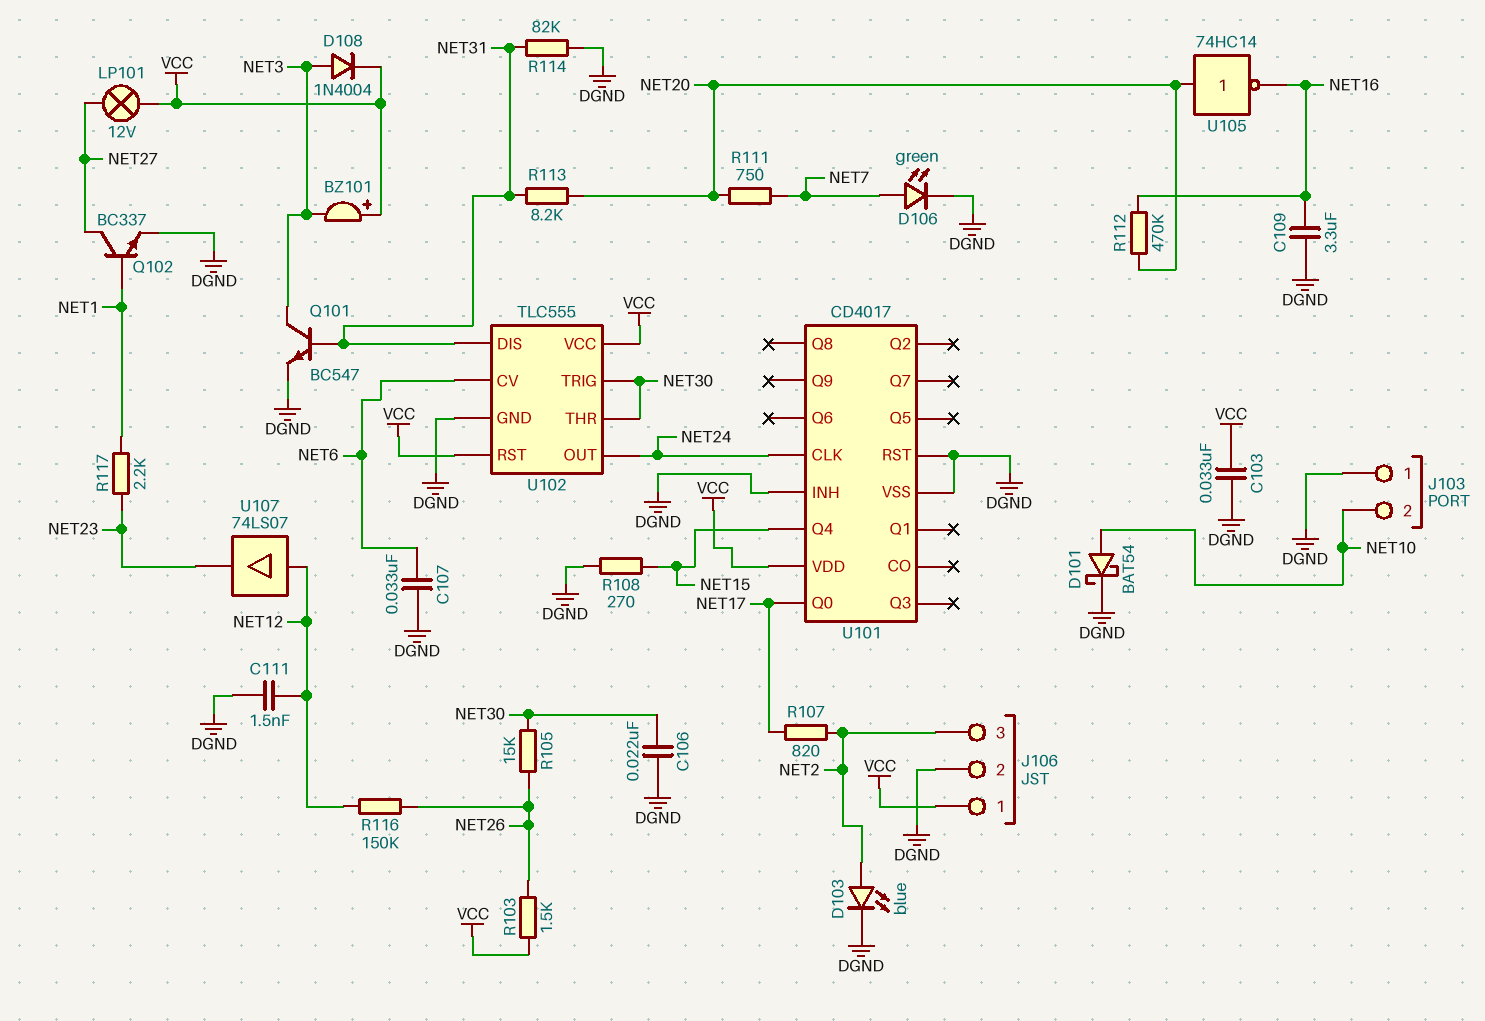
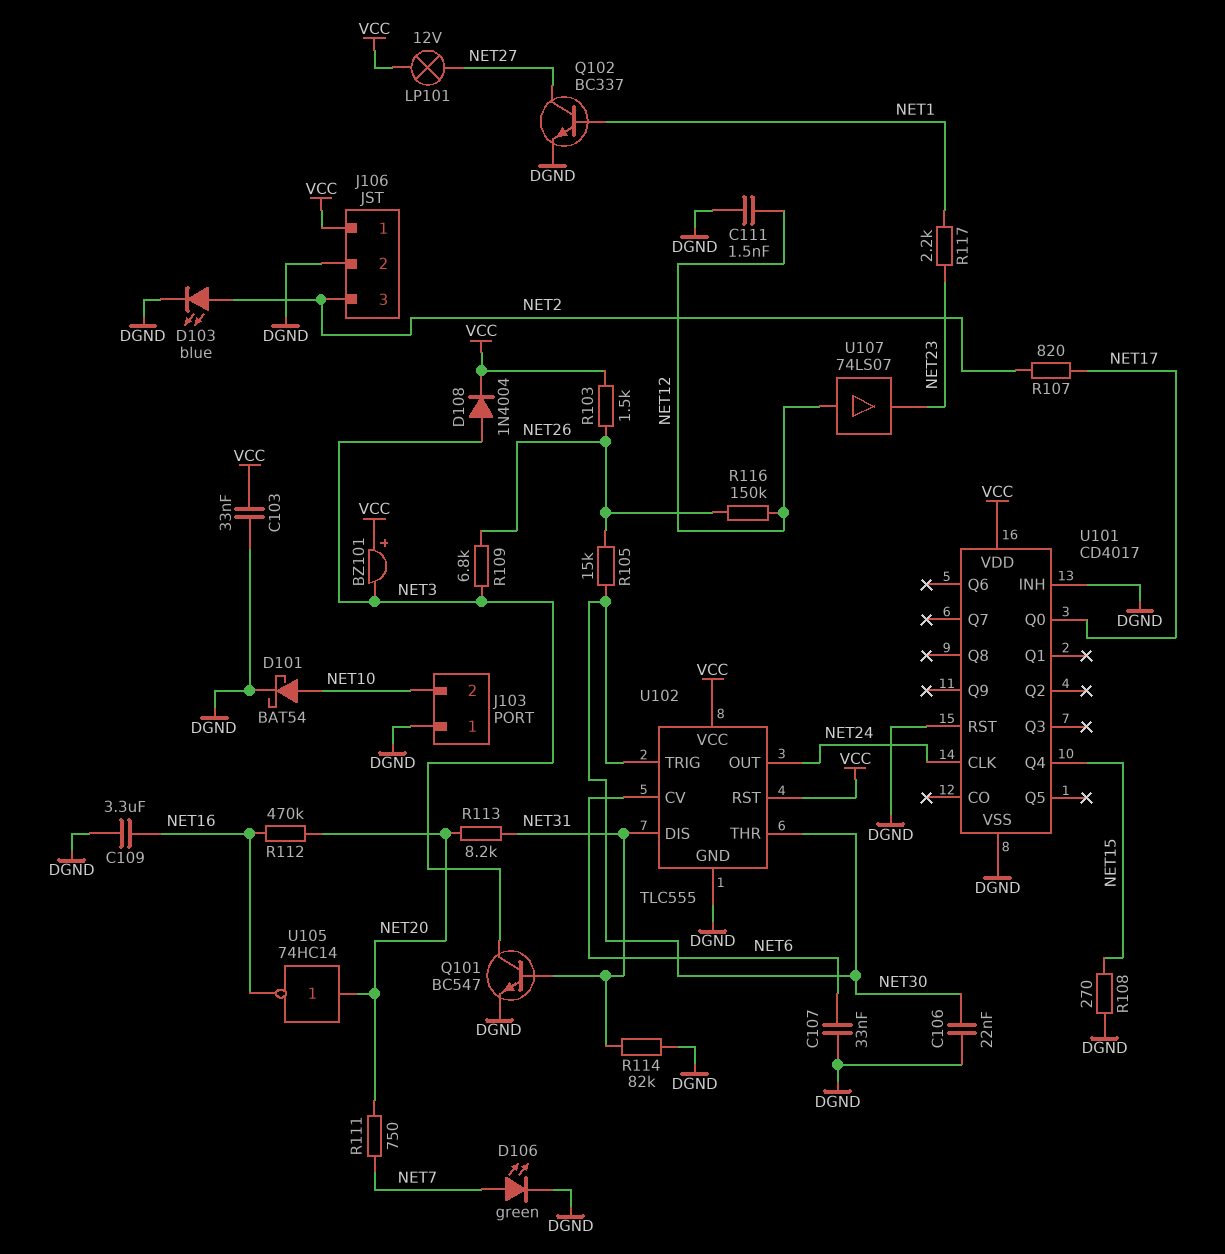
R109: none -> 6.8k (NET3, NET26)

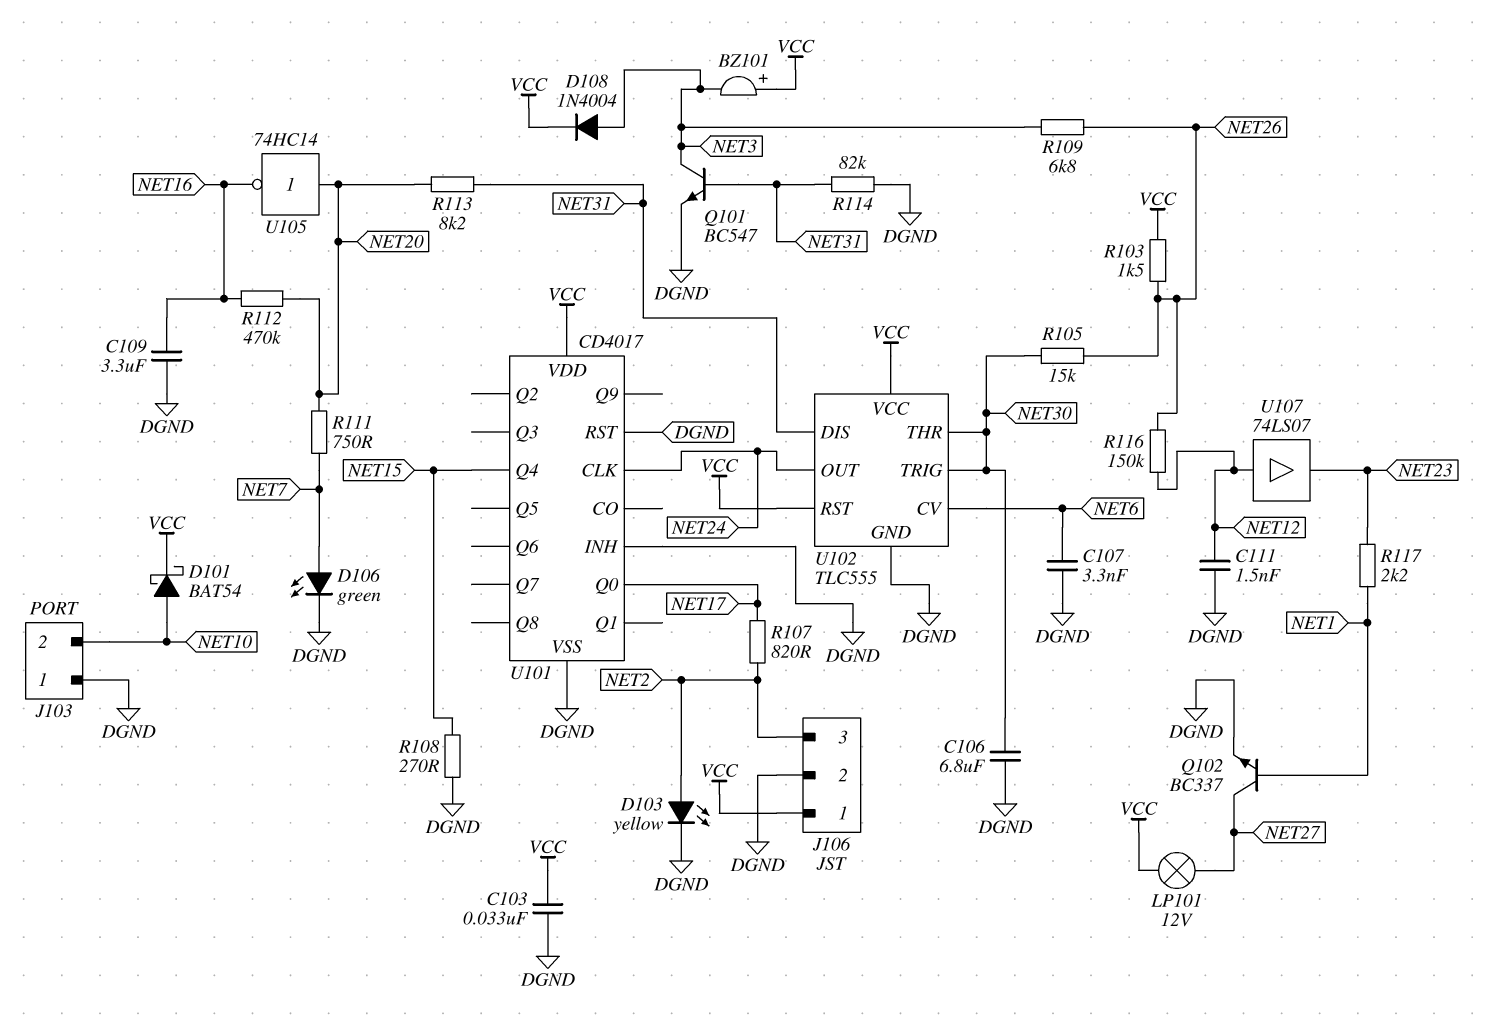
C106: 22nF (DGND, NET30) -> 6.8uF (DGND, NET30)
C107: 33nF (DGND, NET6) -> 3.3nF (DGND, NET6)
D101: schottky BAT54 (A NET10, K DGND) -> schottky BAT54 (A NET10, K VCC)
D103: LED blue (A NET2, K DGND) -> LED yellow (A NET2, K DGND)

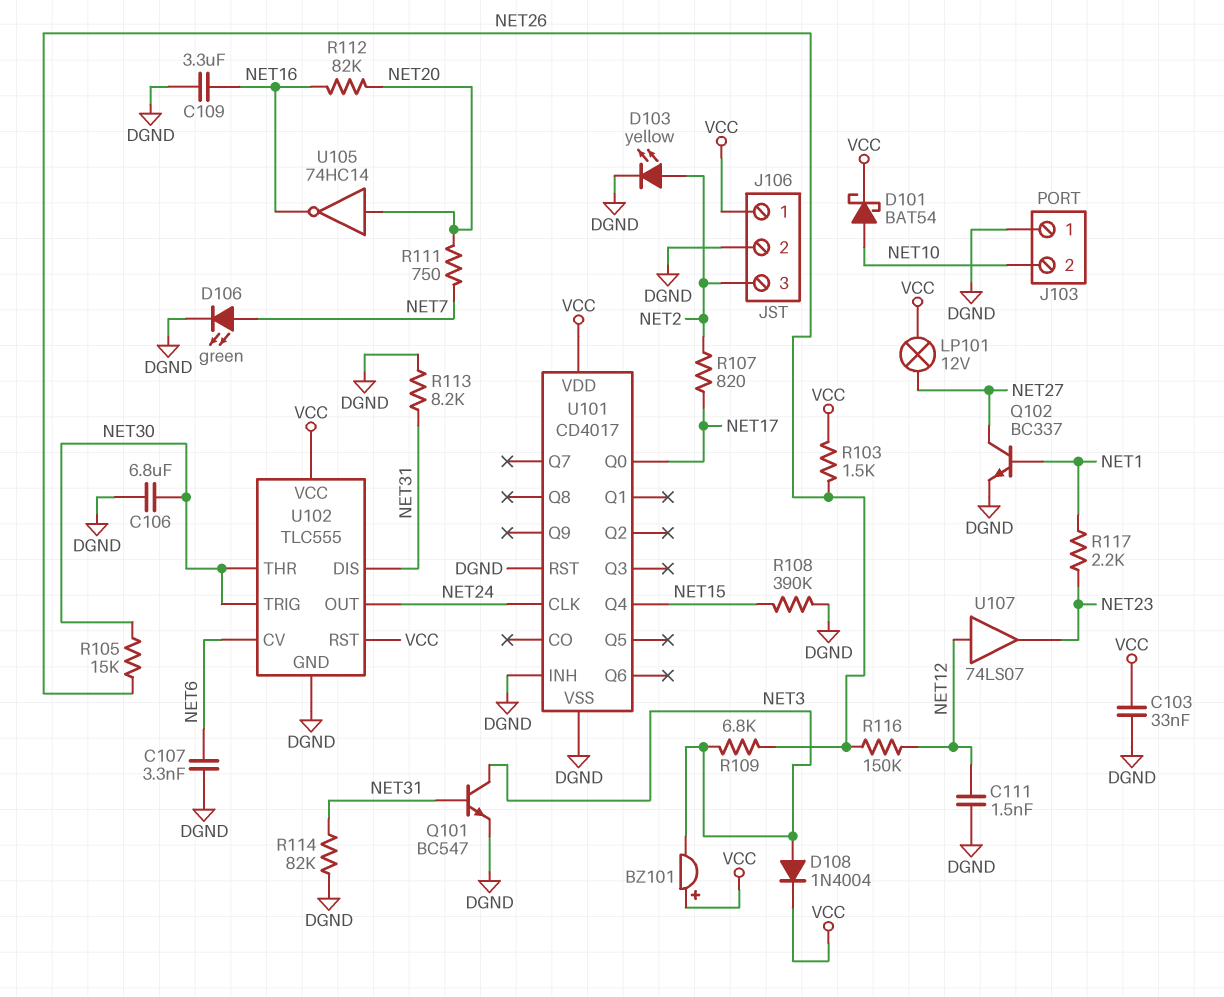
R108: 270 (DGND, NET15) -> 390k (DGND, NET15)
R112: 470k (NET16, NET20) -> 82k (NET16, NET20)
R113: 8.2k (NET20, NET31) -> 8.2k (DGND, NET31)

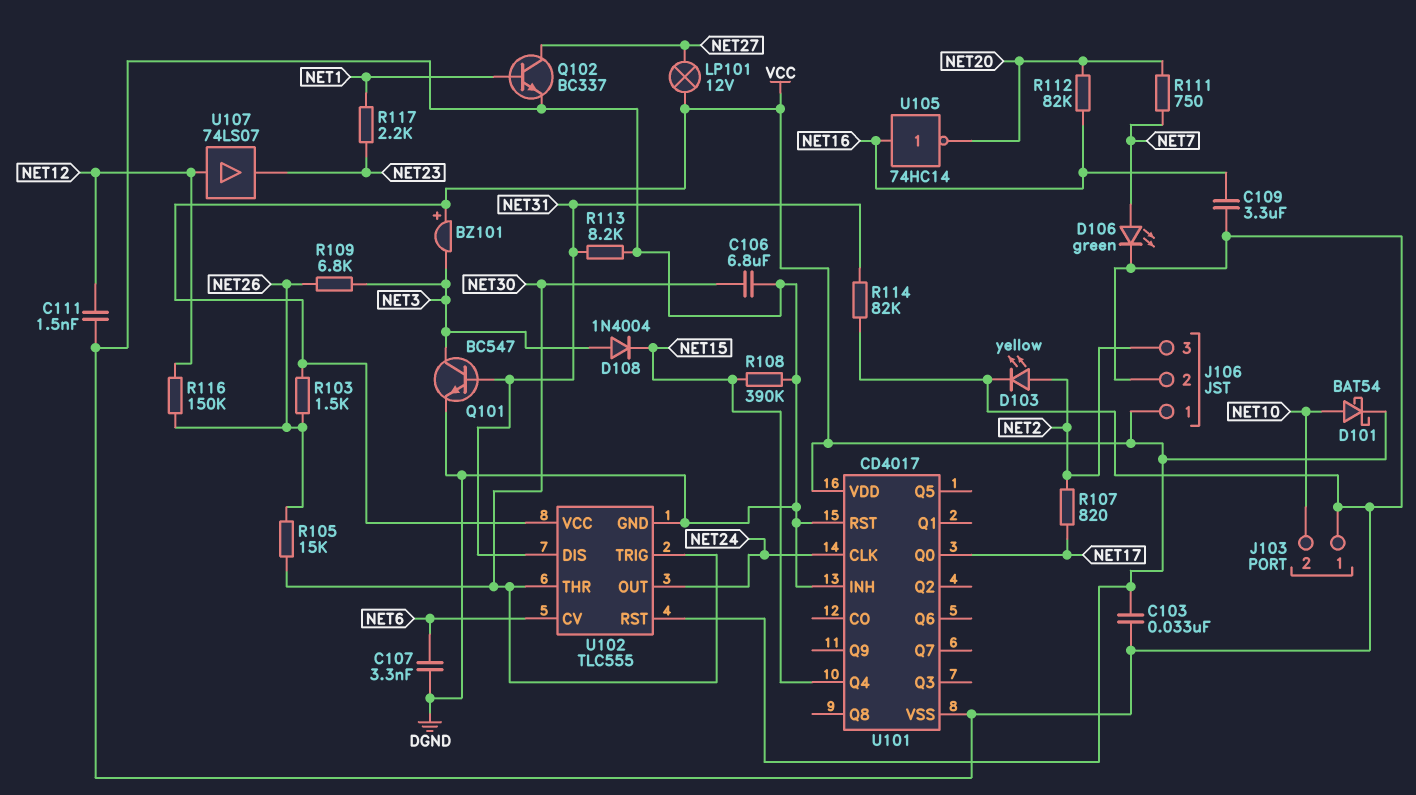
D108: diode 1N4004 (A NET3, K VCC) -> diode 1N4004 (A NET3, K NET15)
U105: NOT 74HC14 (in NET20, out NET16) -> NOT 74HC14 (in NET16, out NET20)

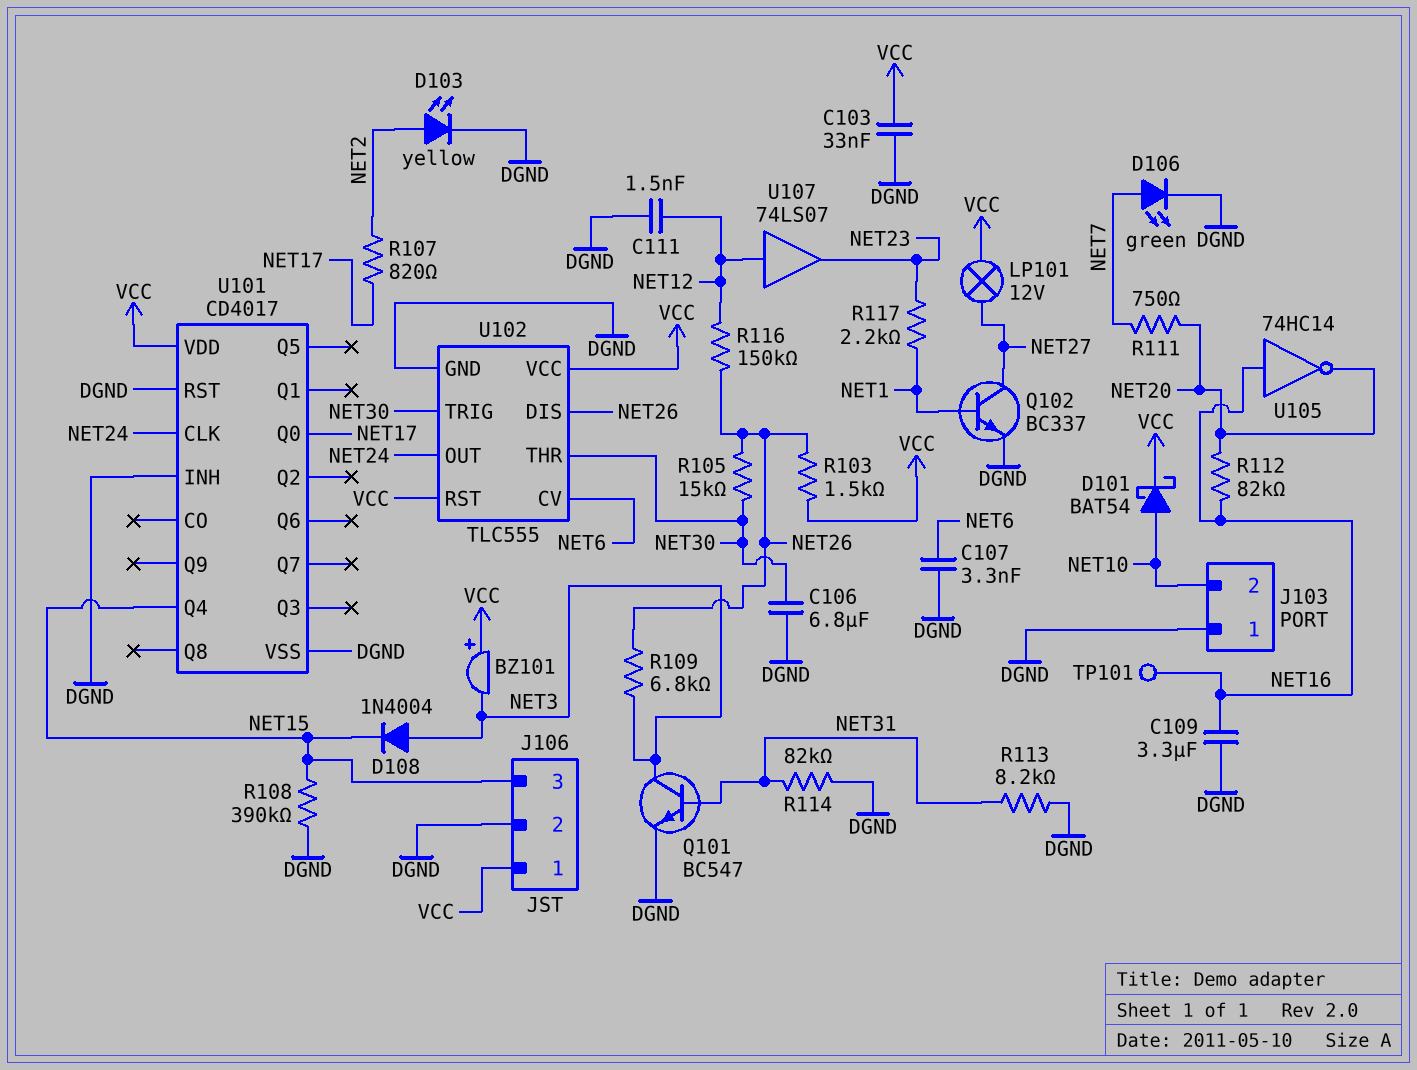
J106 pin 3: NET2 -> NET15
TP101: none -> test point (NET16)
U102 pin DIS: NET31 -> NET26

